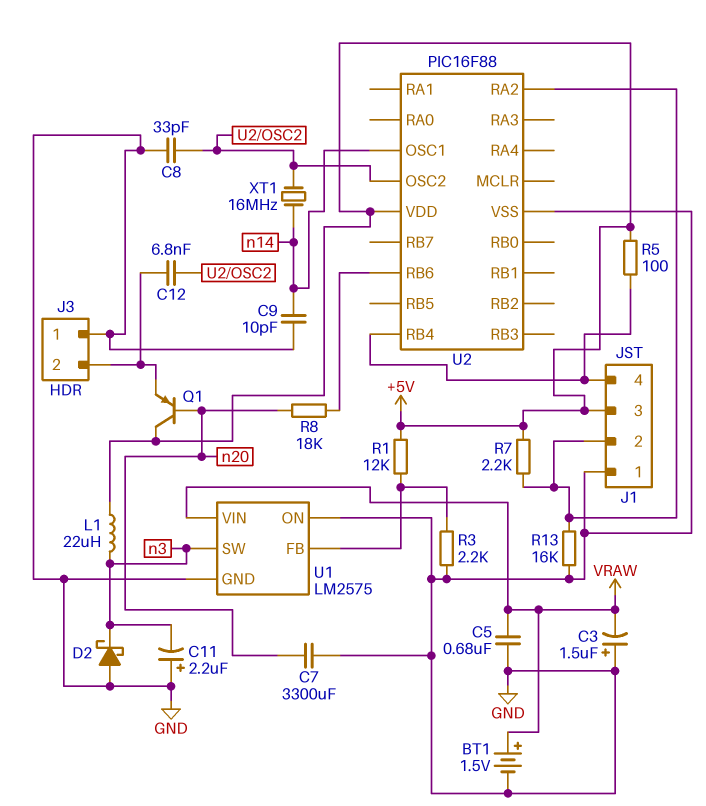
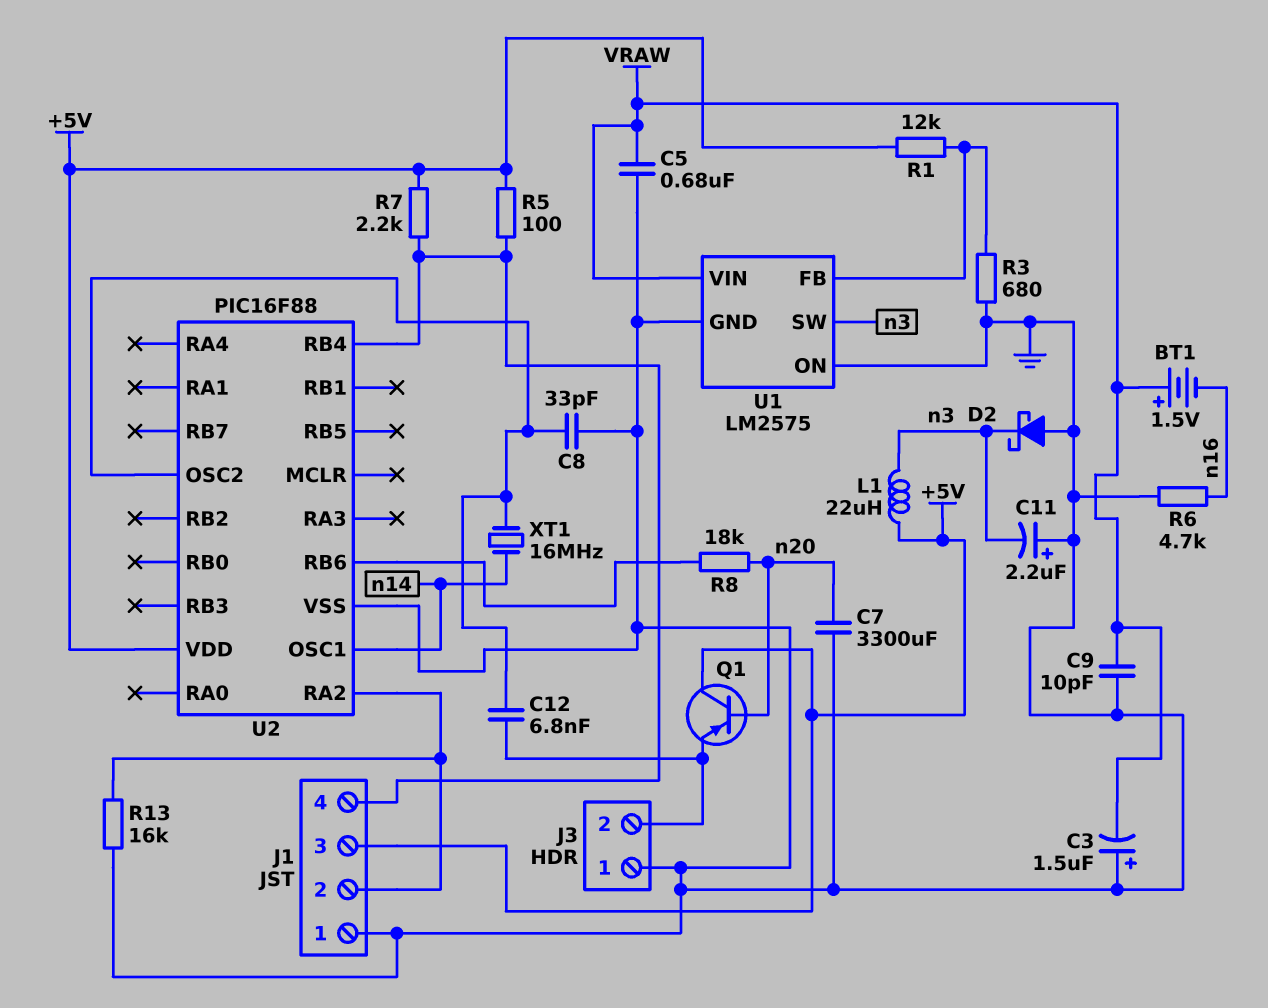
BT1: 1.5V (plus VRAW, minus GND) -> 1.5V (plus VRAW, minus n16)
C9: 10pF (GND, n14) -> 10pF (GND, VRAW)
R3: 2.2k (GND, U1/FB) -> 680 (GND, U1/FB)
R6: none -> 4.7k (GND, n16)
R7: 2.2k (+5V, J1/2) -> 2.2k (+5V, J1/4)

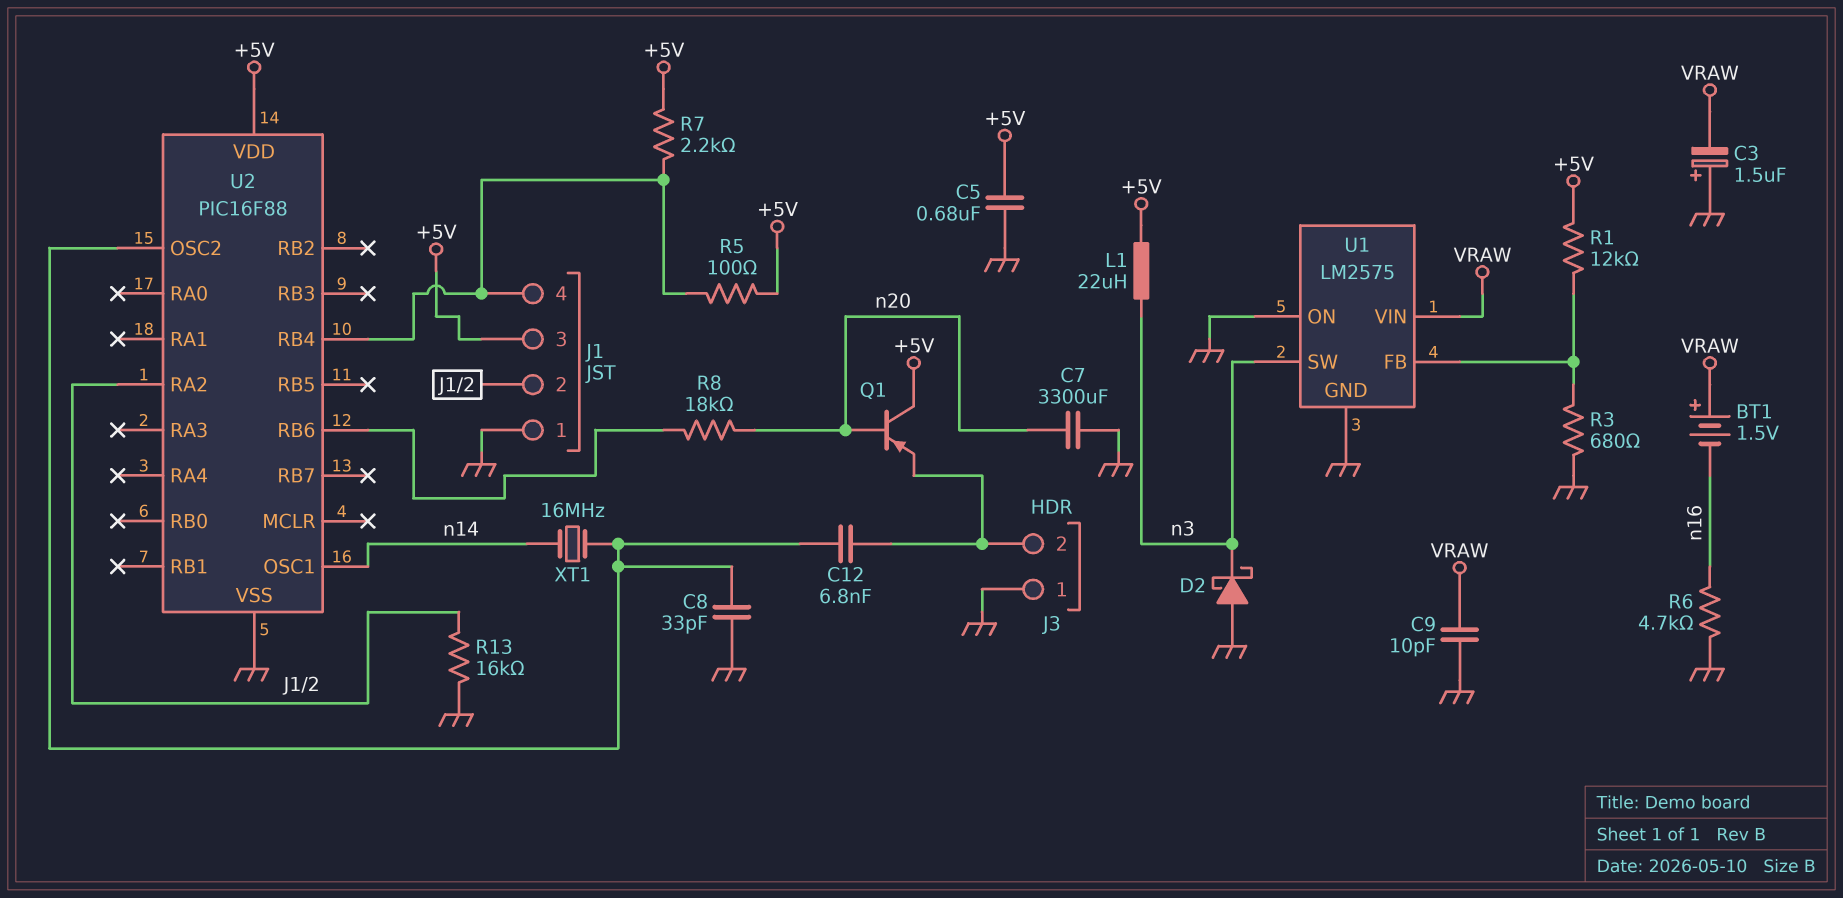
C5: 680nF (GND, VRAW) -> 680nF (+5V, GND)
C11: 2.2uF (plus GND, minus n3) -> none

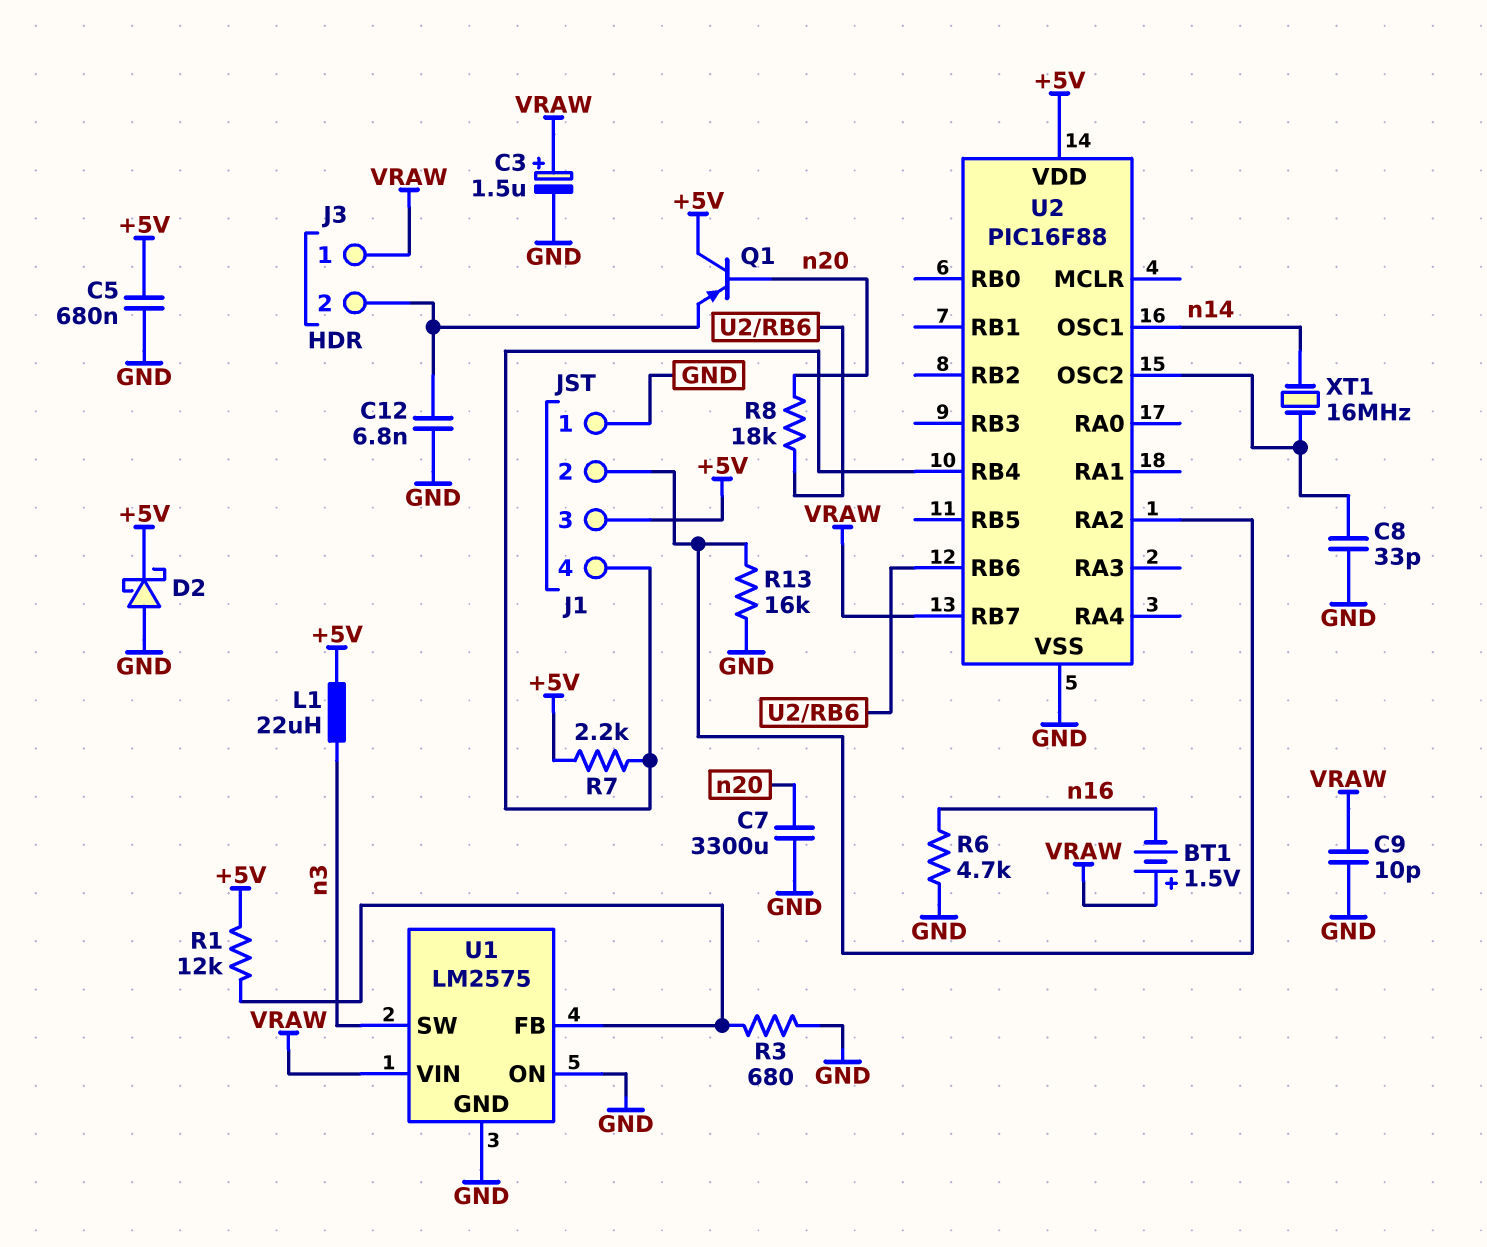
C3: 1.5uF (plus GND, minus VRAW) -> 1.5uF (plus VRAW, minus GND)
C12: 6.8nF (J3/2, U2/OSC2) -> 6.8nF (GND, J3/2)
D2: schottky (A GND, K n3) -> schottky (A GND, K +5V)
J3 pin 1: GND -> VRAW
R5: 100 (+5V, J1/4) -> none
U2 pin RB7: none -> VRAW

